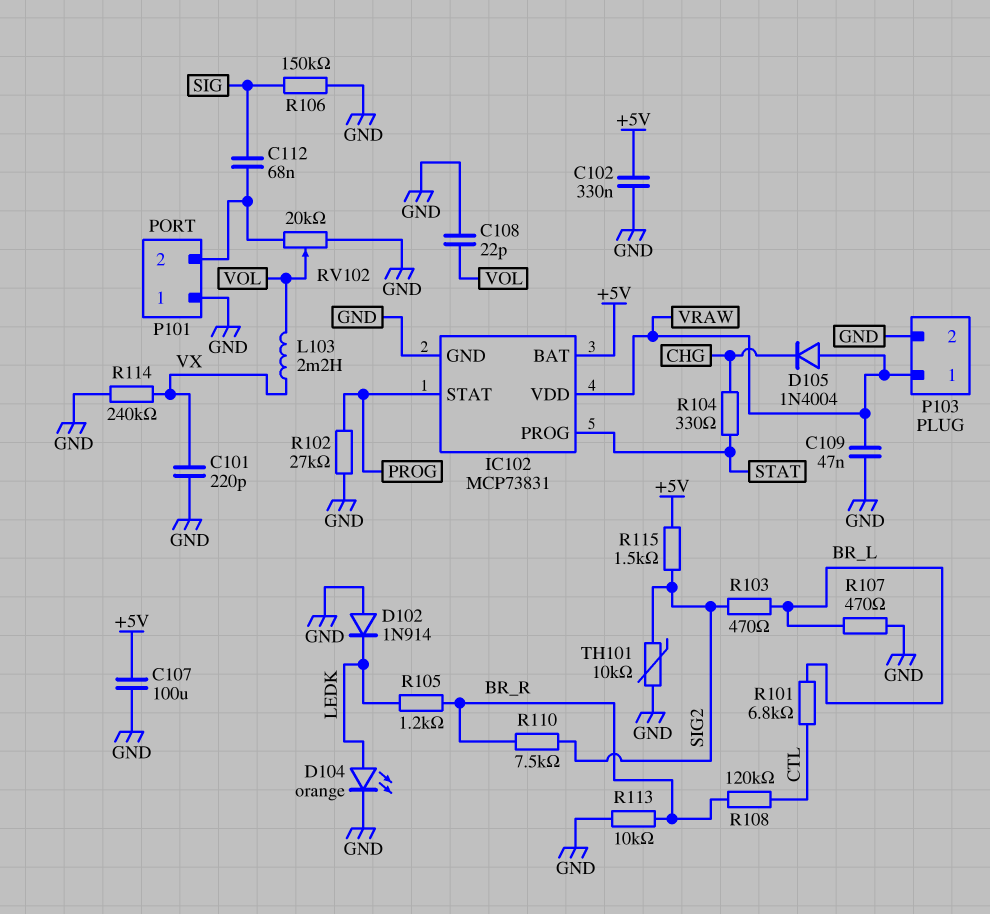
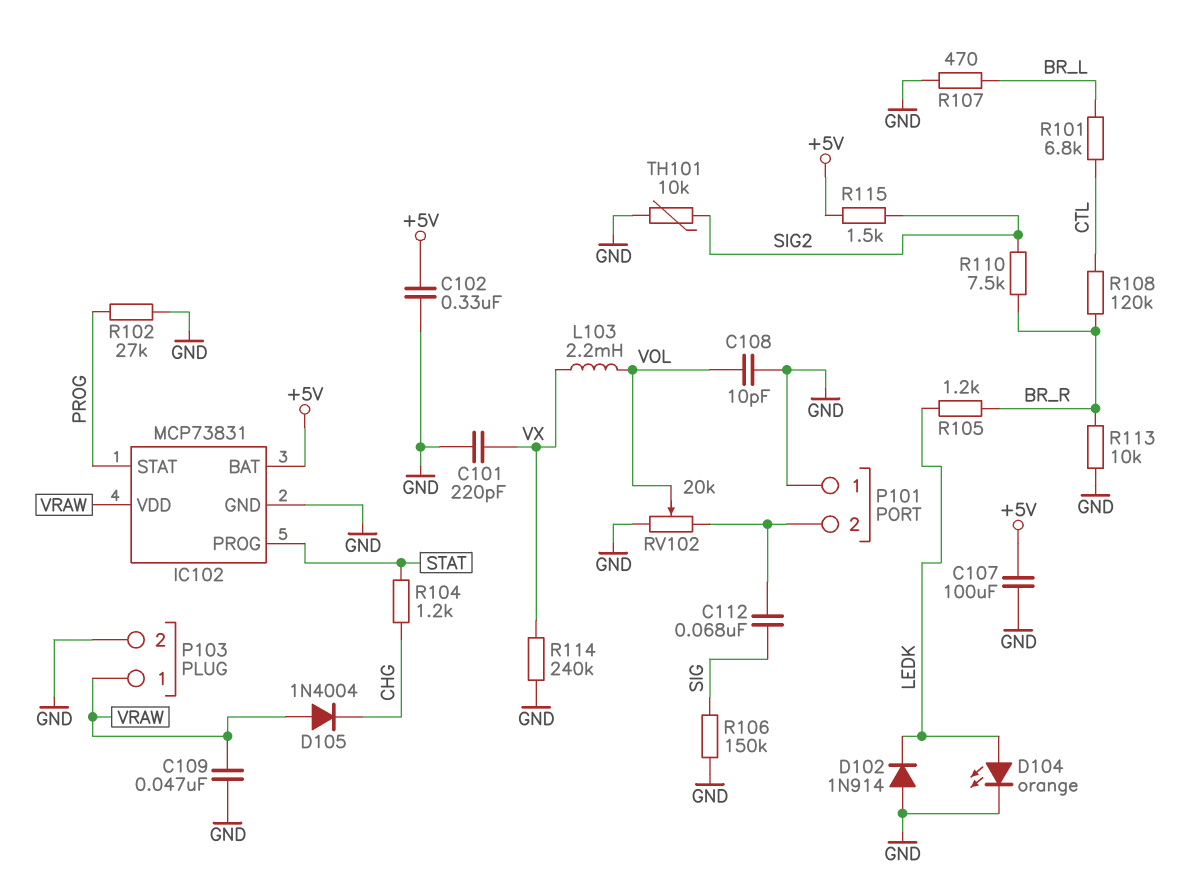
C108: 22pF (GND, VOL) -> 10pF (GND, VOL)
R103: 470 (BR_L, SIG2) -> none
R104: 330 (CHG, STAT) -> 1.2k (CHG, STAT)

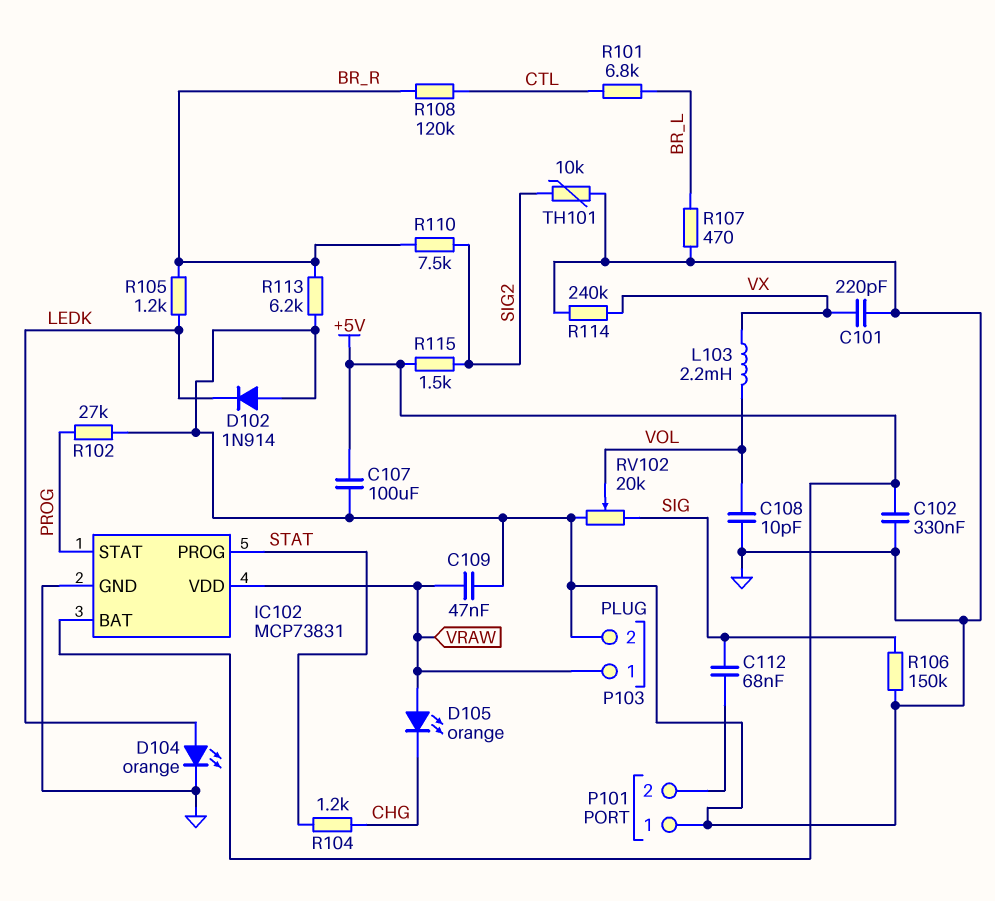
D105: diode 1N4004 (A VRAW, K CHG) -> LED orange (A VRAW, K CHG)
R113: 10k (BR_R, GND) -> 6.2k (BR_R, GND)
RV102: 20k (GND, P101/2, wiper VOL) -> 20k (GND, SIG, wiper VOL)

